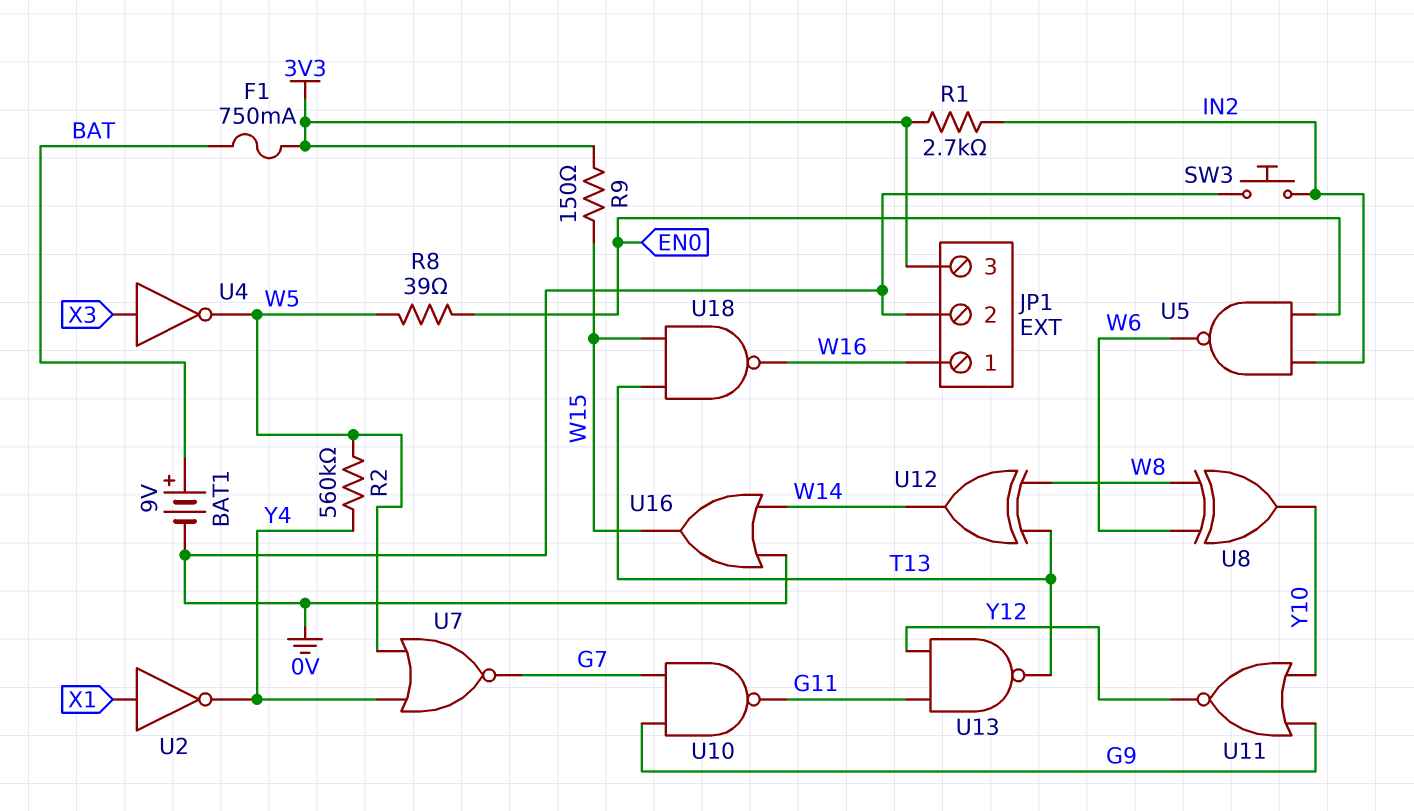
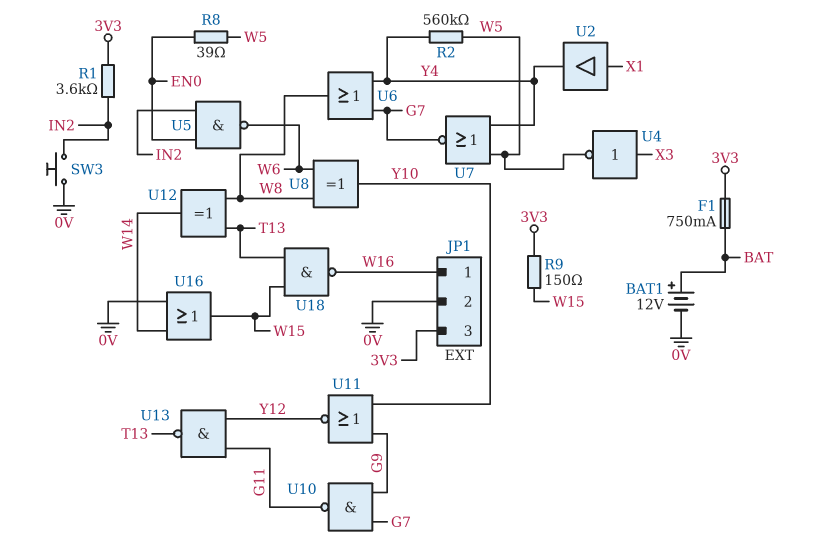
BAT1: 9V (plus BAT, minus 0V) -> 12V (plus BAT, minus 0V)
R1: 2.7k (3V3, IN2) -> 3.6k (3V3, IN2)
U2: NOT (in X1, out Y4) -> buffer (in X1, out Y4)
U6: none -> OR (in G7, in Y4, out W8)

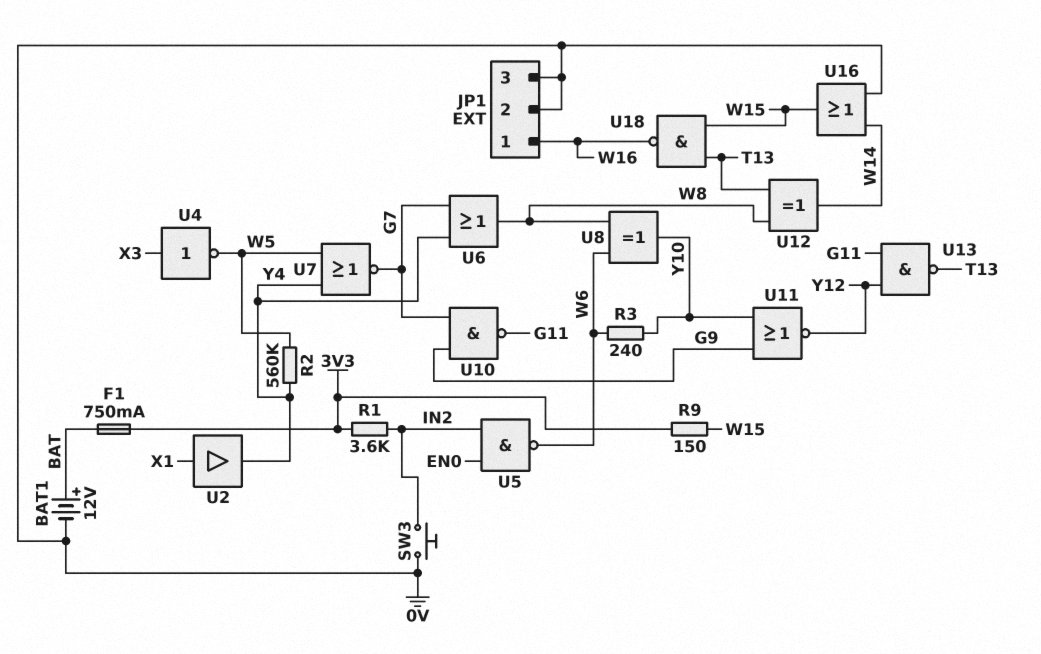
JP1 pin 3: 3V3 -> 0V
R3: none -> 240 (W6, Y10)
R8: 39 (EN0, W5) -> none

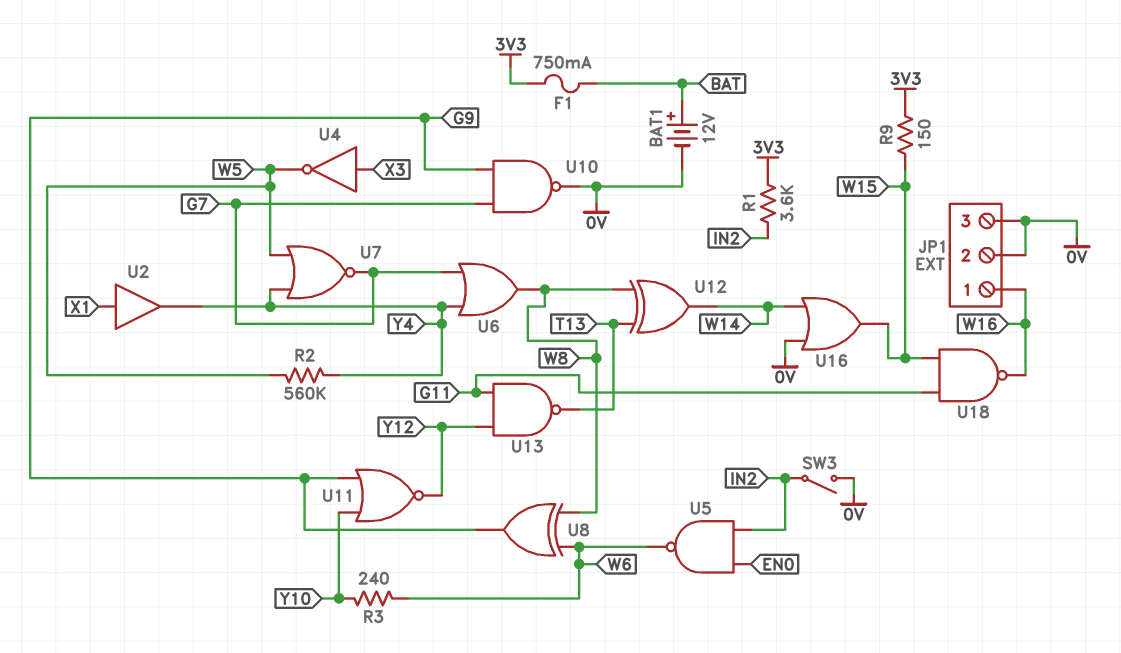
SW3: button (0V, IN2) -> switch (0V, IN2)
U8: XOR (in W6, in W8, out Y10) -> XOR (in W6, in W8, out G9)
U10: NAND (in G7, in G9, out G11) -> NAND (in G7, in G9, out 0V)
U18: NAND (in T13, in W15, out W16) -> NAND (in G11, in W15, out W16)

